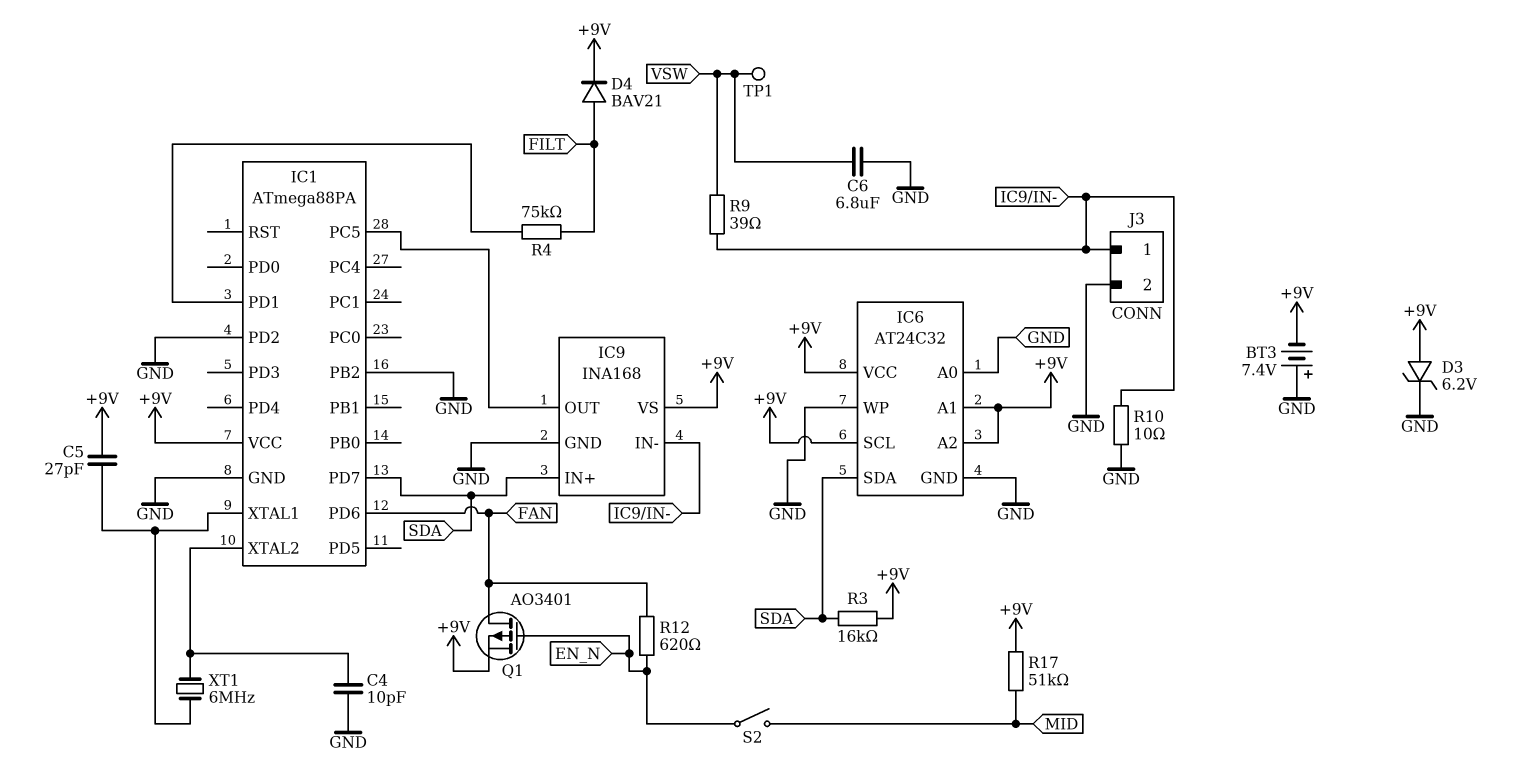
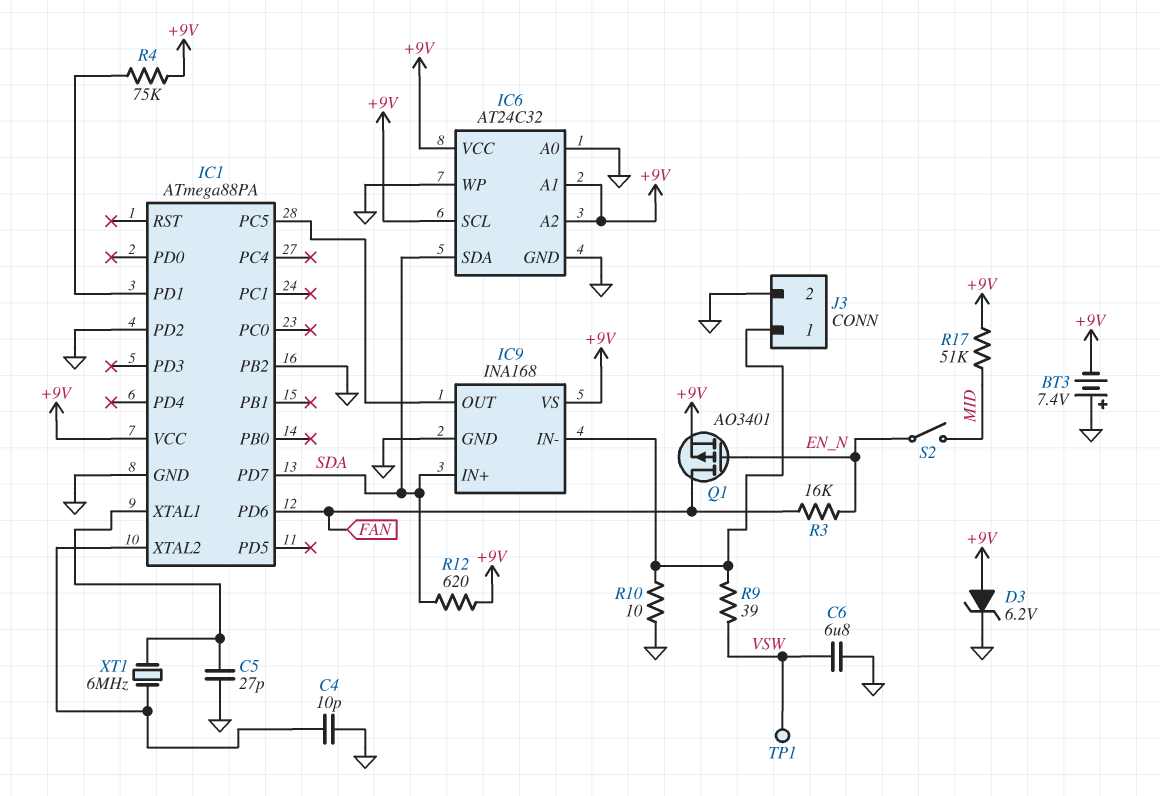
C5: 27pF (+9V, IC1/XTAL1) -> 27pF (GND, IC1/XTAL1)
D4: diode BAV21 (A FILT, K +9V) -> none
R3: 16k (+9V, SDA) -> 16k (EN_N, FAN)
R4: 75k (FILT, IC1/PD1) -> 75k (+9V, IC1/PD1)
R12: 620 (EN_N, FAN) -> 620 (+9V, SDA)

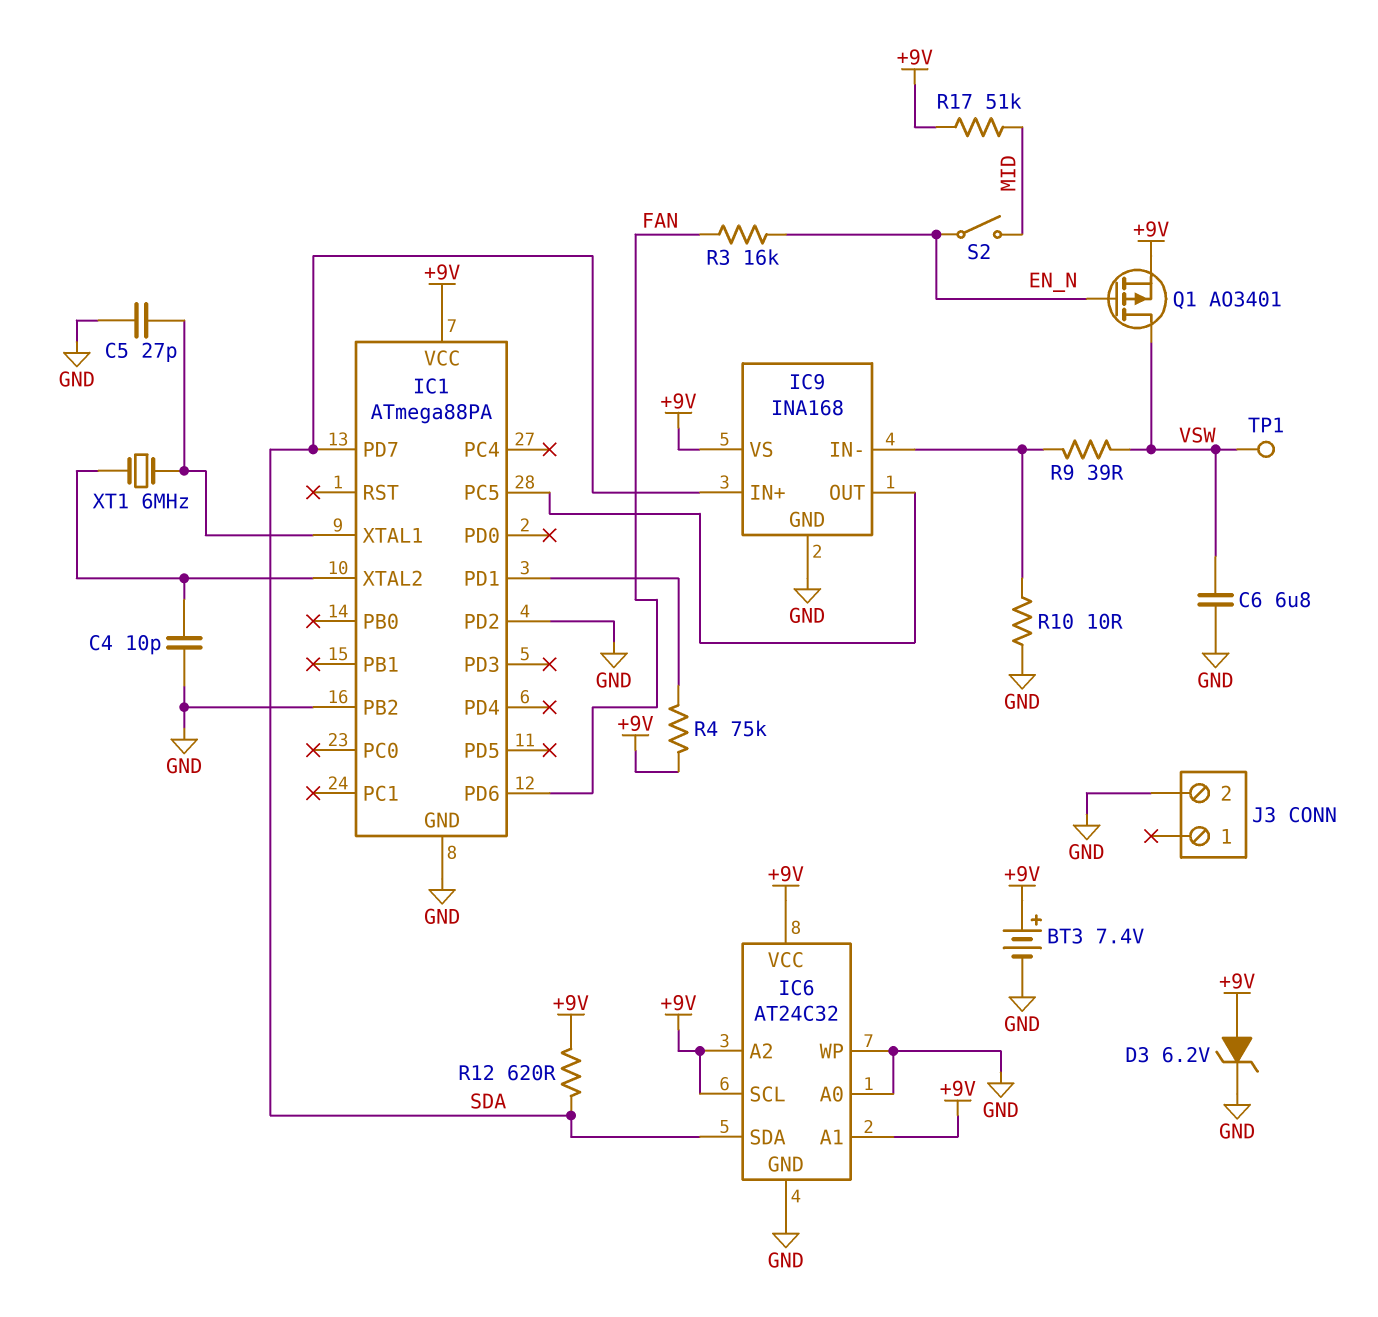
BT3: 7.4V (plus GND, minus +9V) -> 7.4V (plus +9V, minus GND)
J3 pin 1: IC9/IN- -> none
Q1: PMOS AO3401 (G EN_N, D FAN, S +9V) -> PMOS AO3401 (G EN_N, D VSW, S +9V)

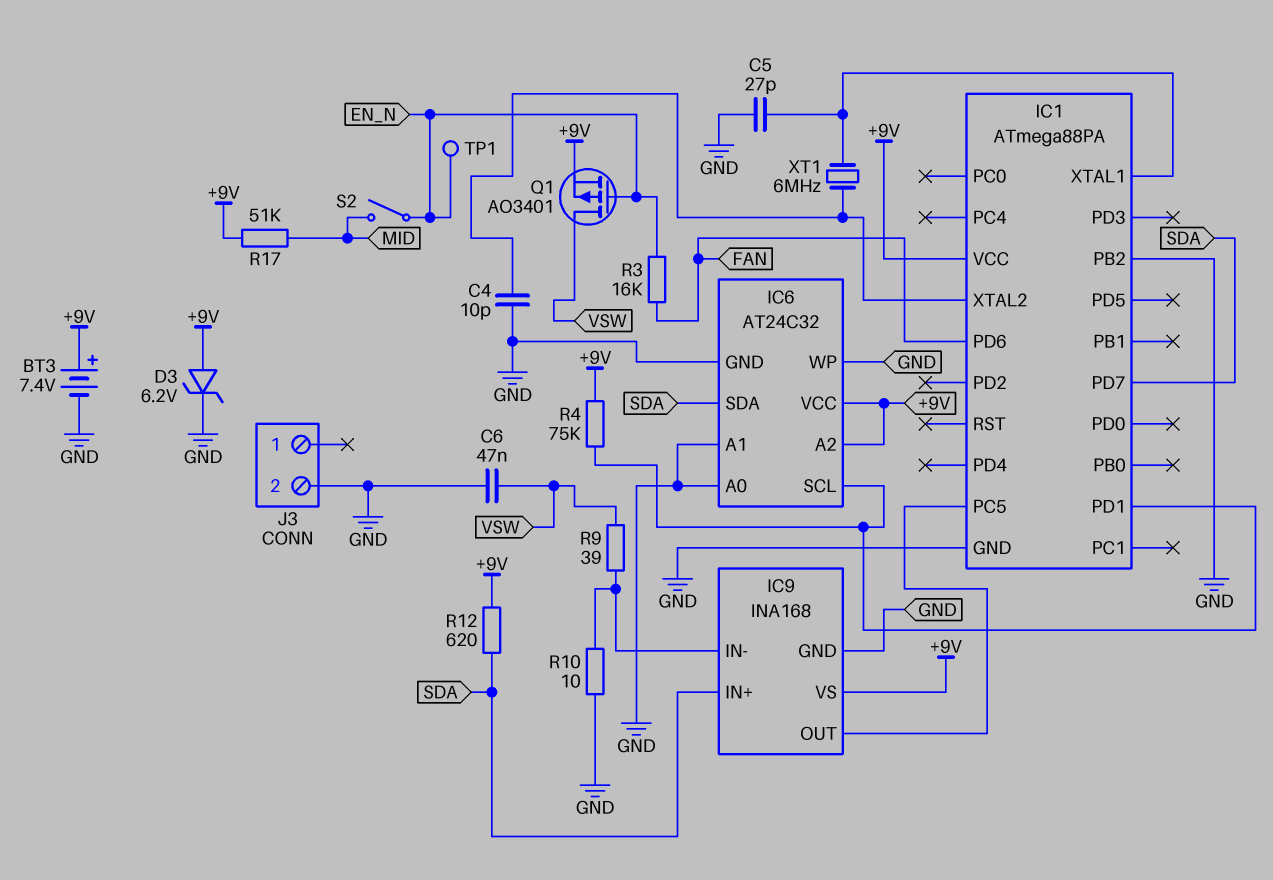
C6: 6.8uF (GND, VSW) -> 47nF (GND, VSW)
IC1 pin PD2: GND -> none
IC6 pin A1: +9V -> GND
IC6 pin SCL: +9V -> IC1/PD1
TP1: test point (VSW) -> test point (EN_N)

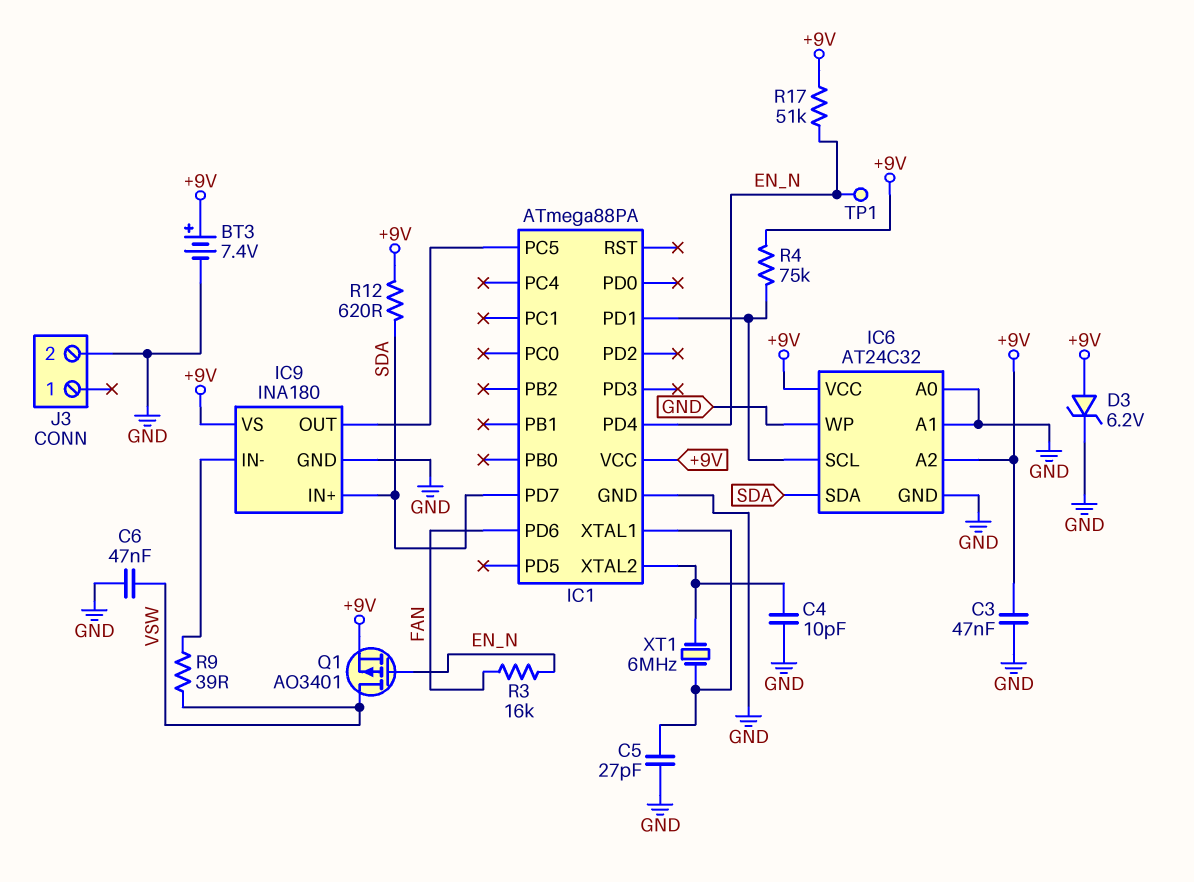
C3: none -> 47nF (+9V, GND)
IC1 pin PB2: GND -> none
IC1 pin PD4: none -> EN_N
IC9: INA168 -> INA180
R10: 10 (GND, IC9/IN-) -> none
R17: 51k (+9V, MID) -> 51k (+9V, EN_N)
S2: switch (EN_N, MID) -> none

